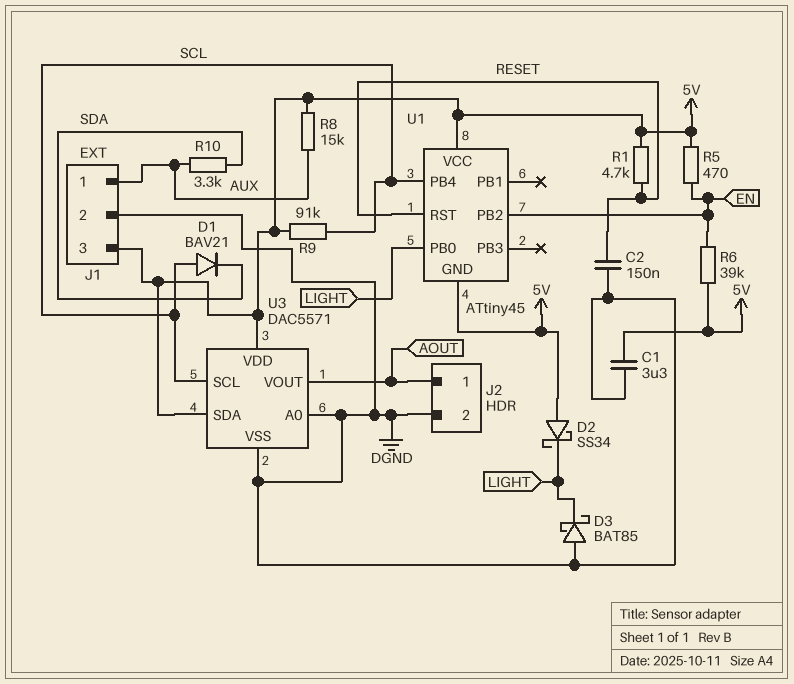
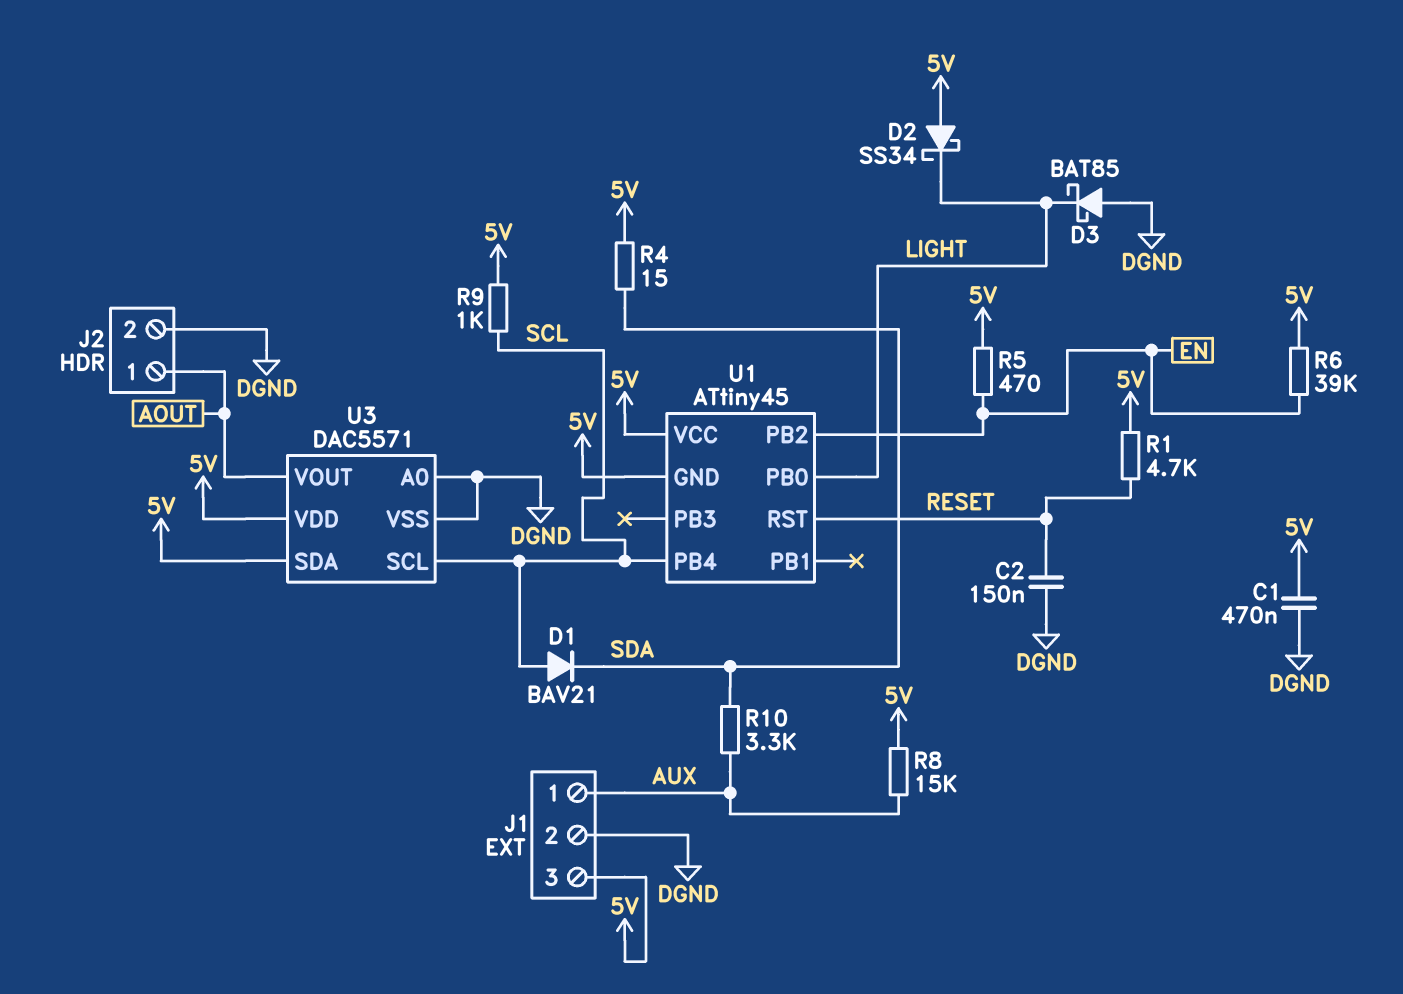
C1: 3.3uF (5V, DGND) -> 470nF (5V, DGND)
R4: none -> 15 (5V, SDA)
R9: 91k (5V, SCL) -> 1k (5V, SCL)

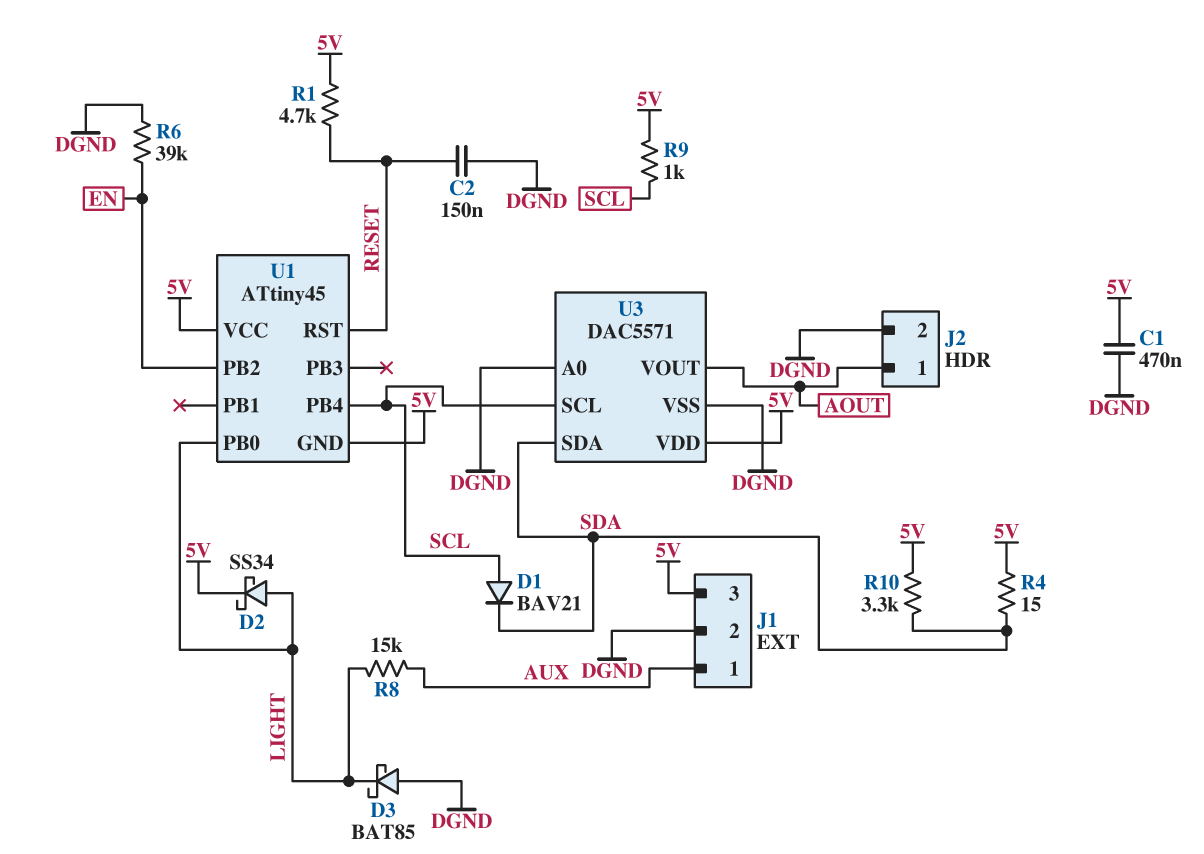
D2: schottky SS34 (A 5V, K LIGHT) -> schottky SS34 (A LIGHT, K 5V)
R5: 470 (5V, EN) -> none
R6: 39k (5V, EN) -> 39k (DGND, EN)
R8: 15k (5V, AUX) -> 15k (AUX, LIGHT)
R10: 3.3k (AUX, SDA) -> 3.3k (5V, SDA)
U3 pin SDA: 5V -> SDA

